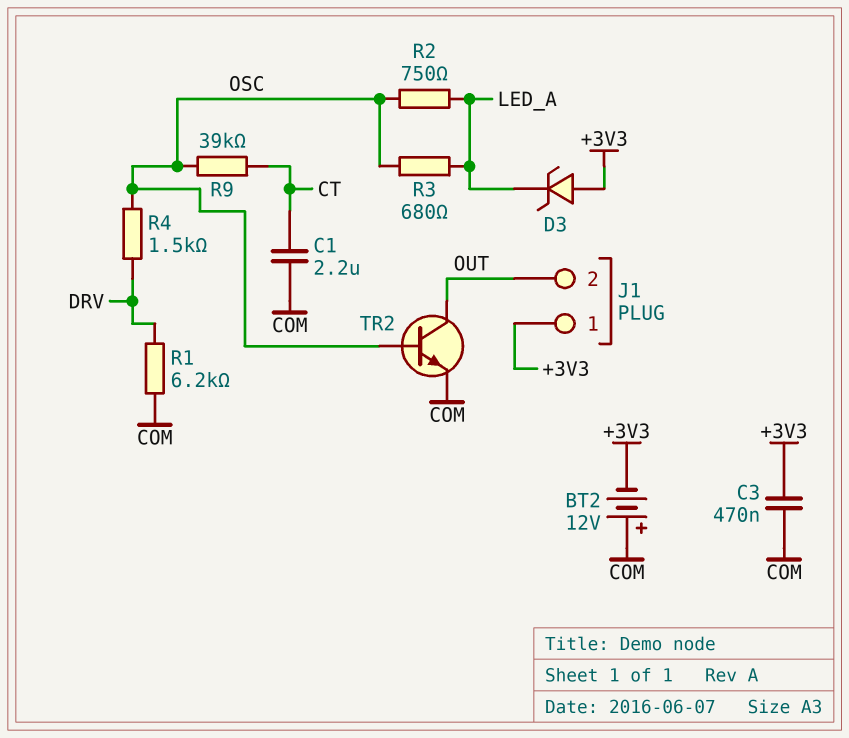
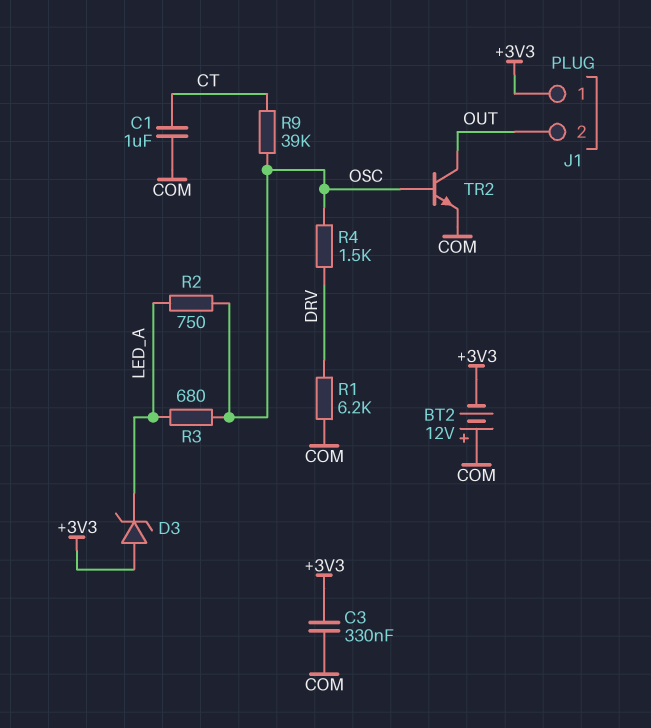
C1: 2.2uF (COM, CT) -> 1uF (COM, CT)
C3: 470nF (+3V3, COM) -> 330nF (+3V3, COM)

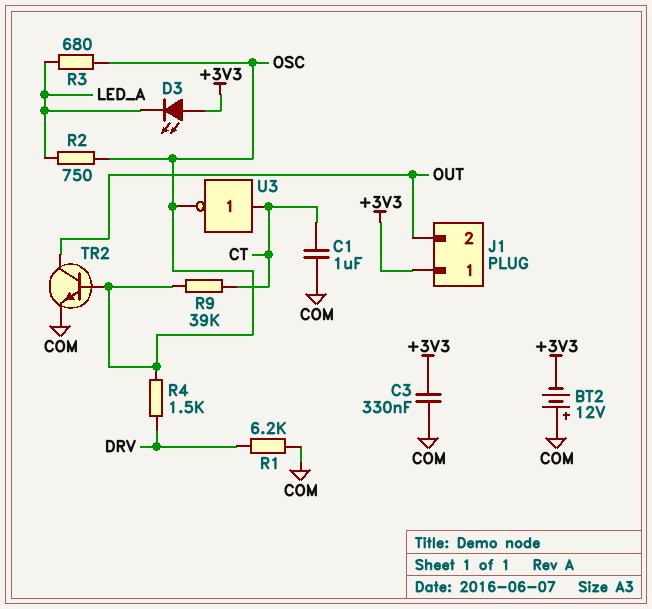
D3: zener (A +3V3, K LED_A) -> LED (A +3V3, K LED_A)
U3: none -> NOT (in CT, out OSC)

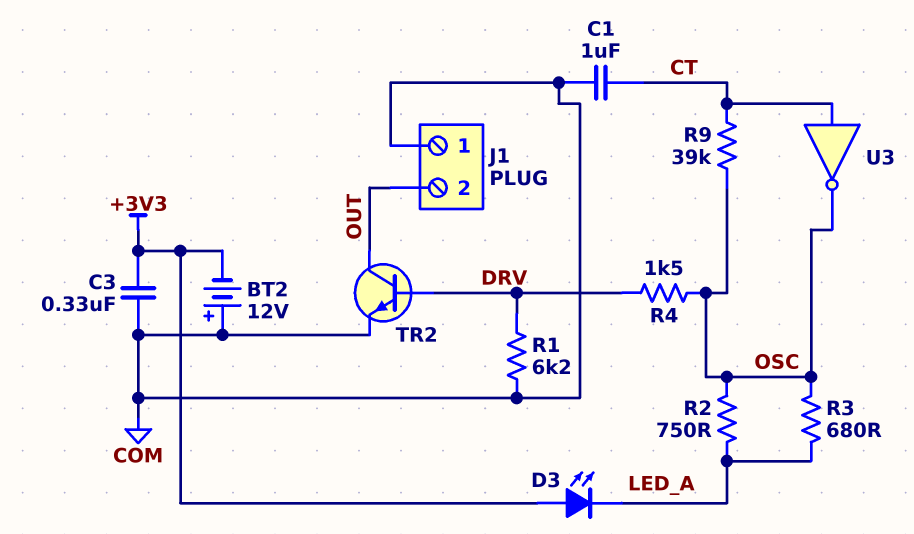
J1 pin 1: +3V3 -> COM
TR2: NPN (B OSC, C OUT, E COM) -> NPN (B DRV, C OUT, E COM)

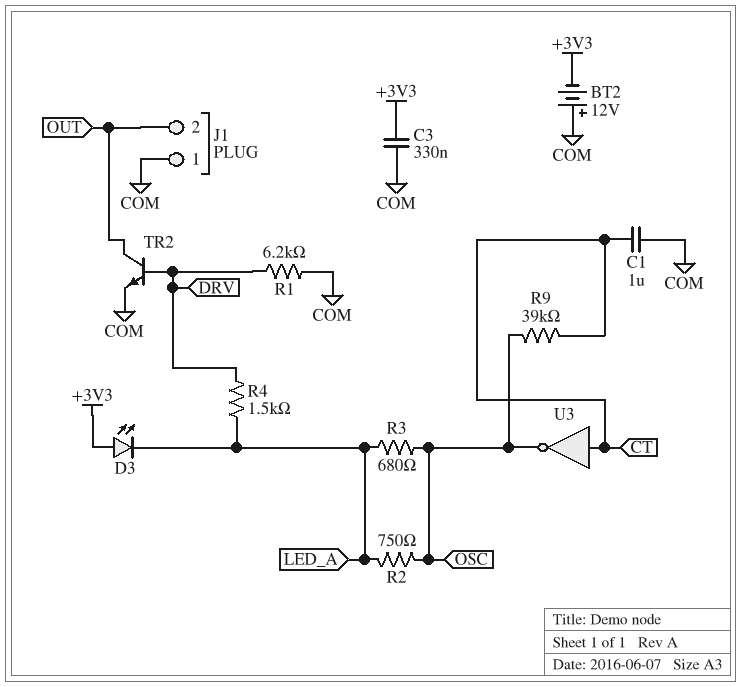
R4: 1.5k (DRV, OSC) -> 1.5k (DRV, LED_A)

